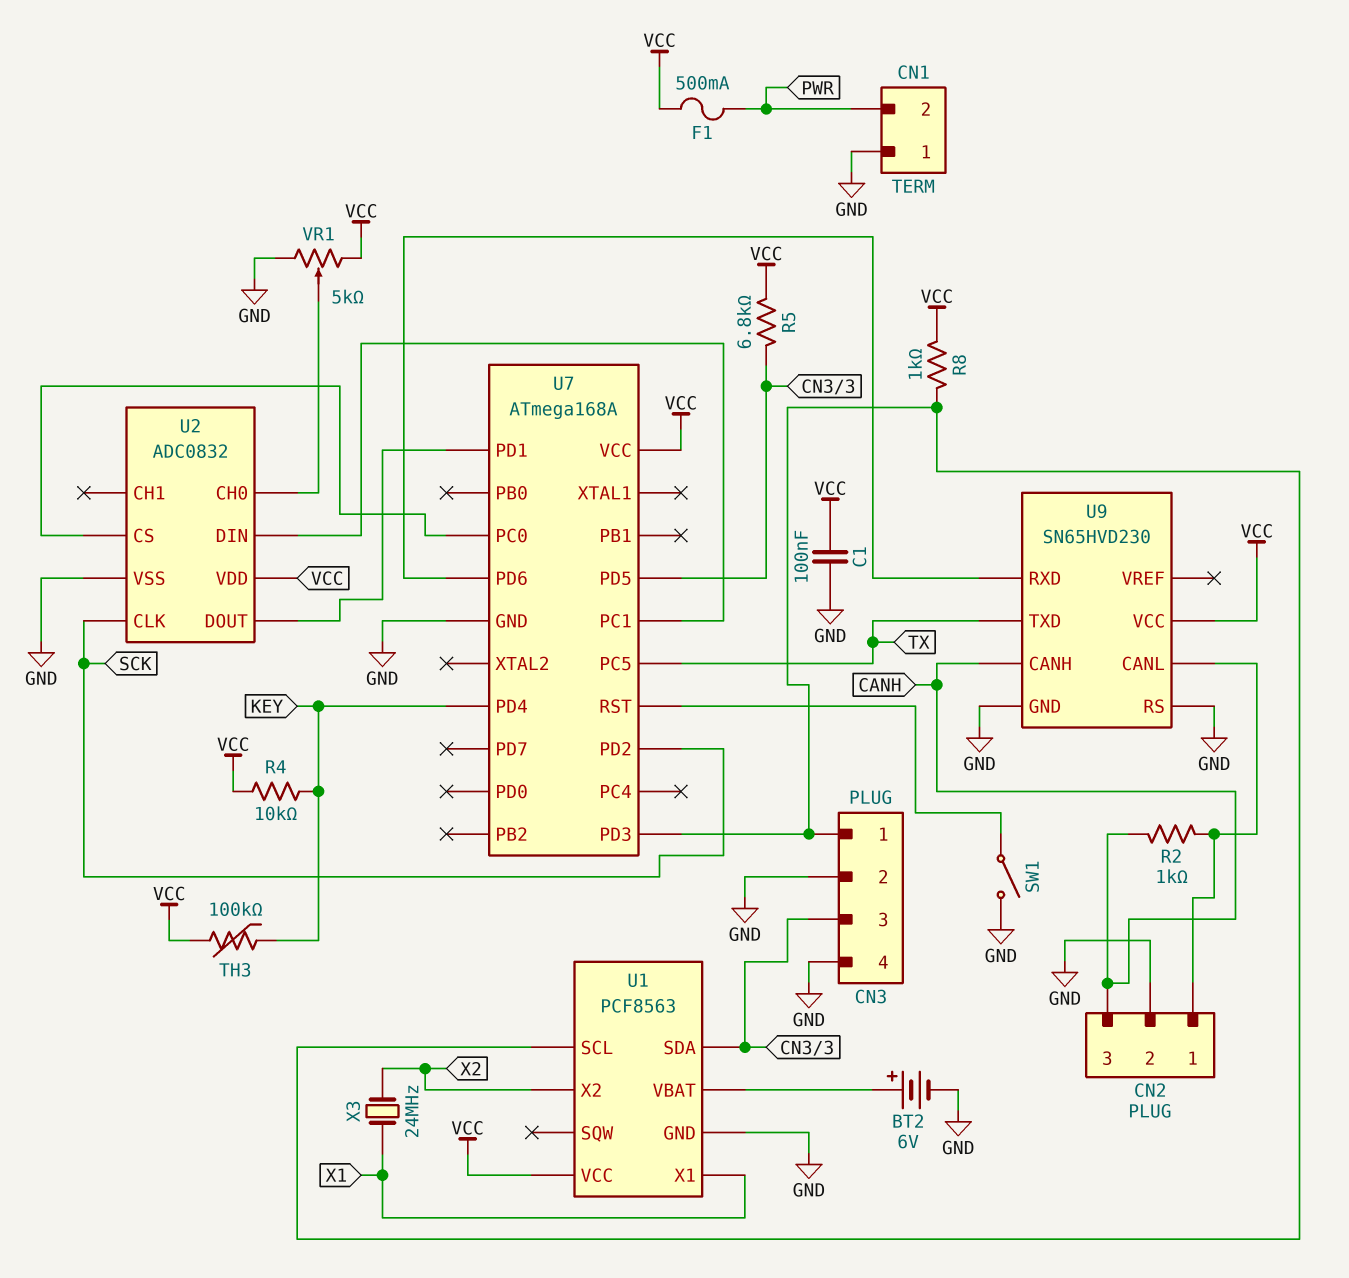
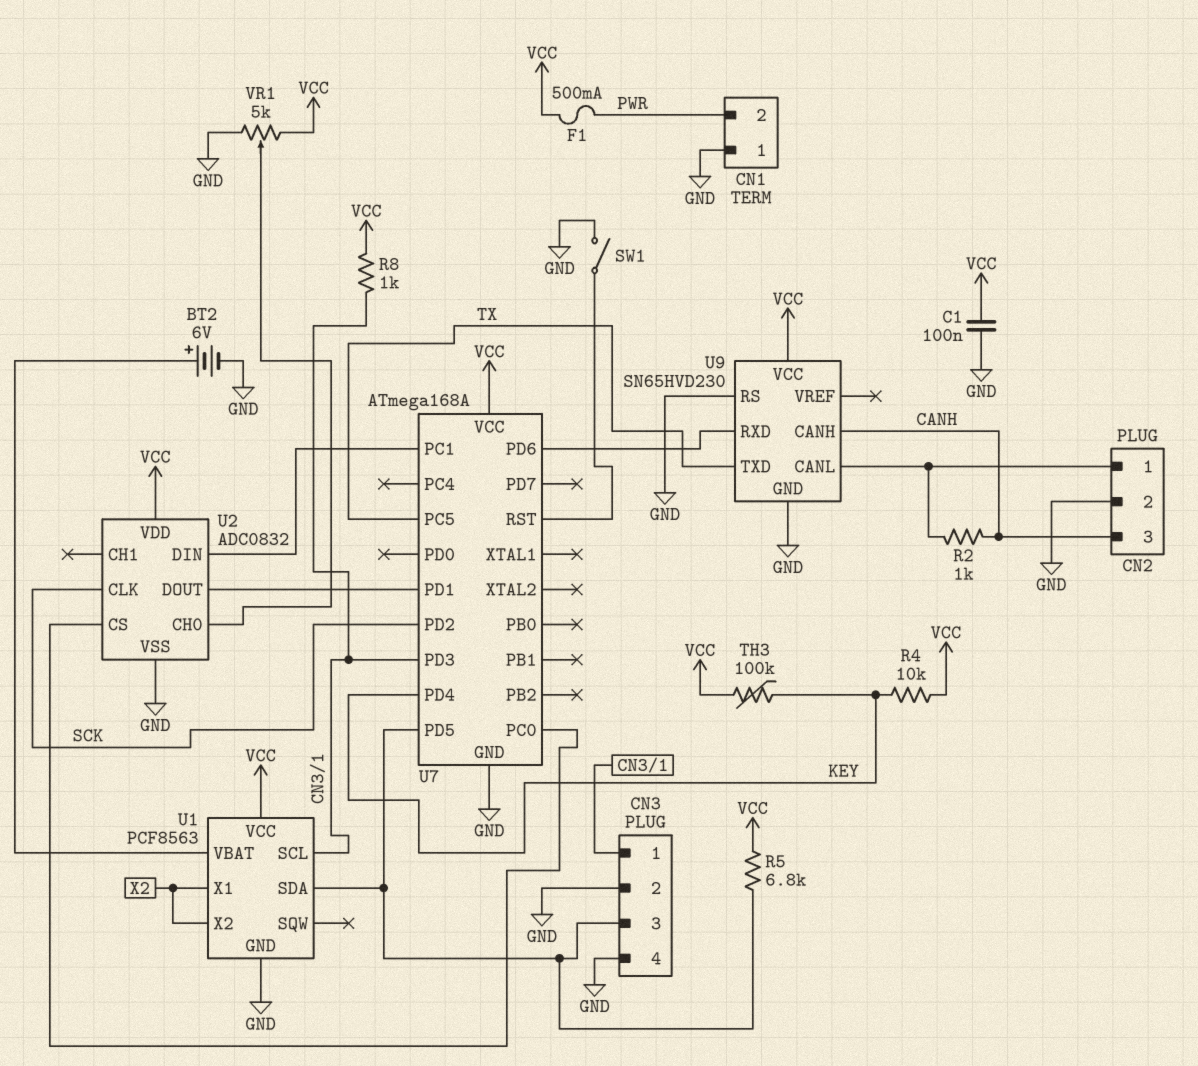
U1 pin X1: X1 -> X2
X3: 24MHz (X1, X2) -> none

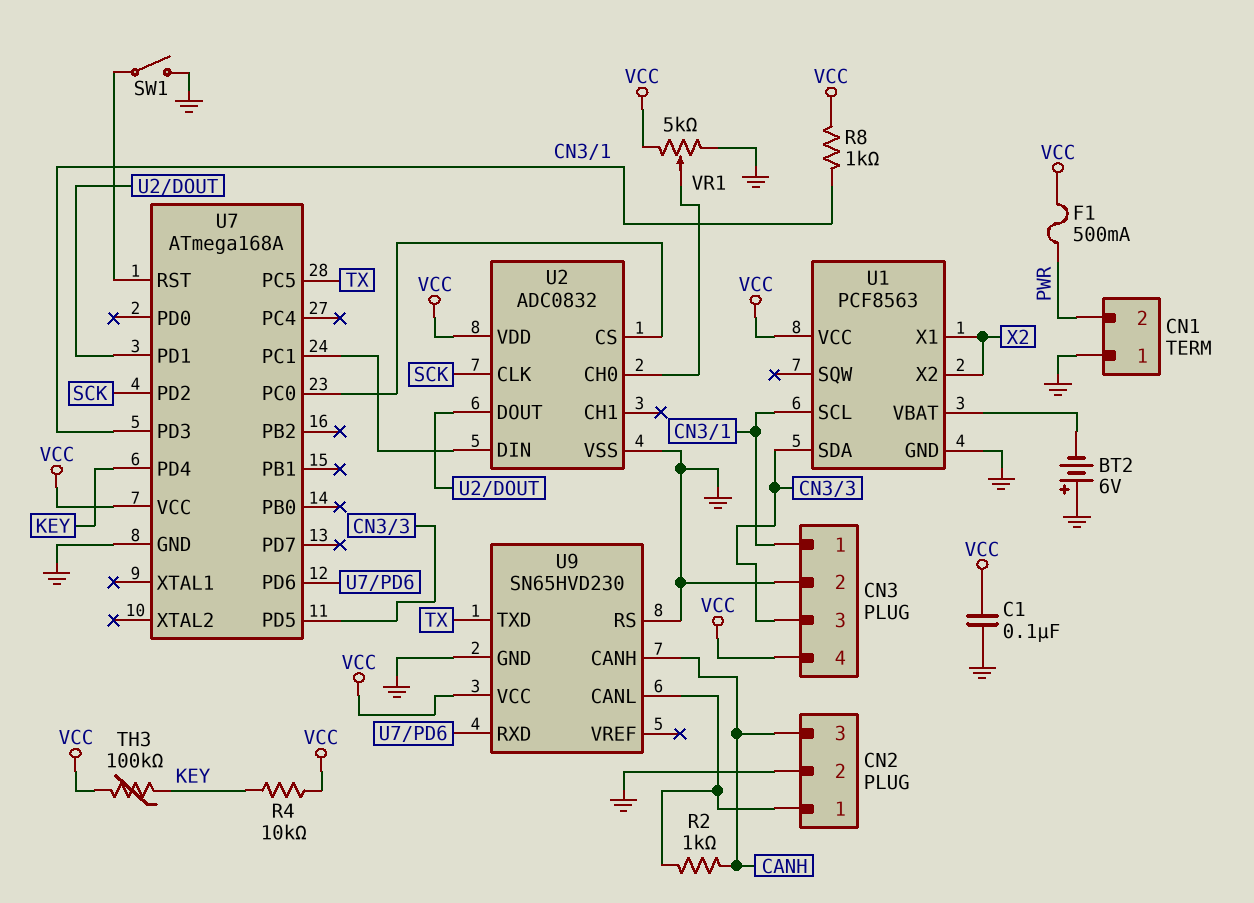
BT2: 6V (plus U1/VBAT, minus GND) -> 6V (plus GND, minus U1/VBAT)
CN3 pin 4: GND -> VCC
R5: 6.8k (CN3/3, VCC) -> none

